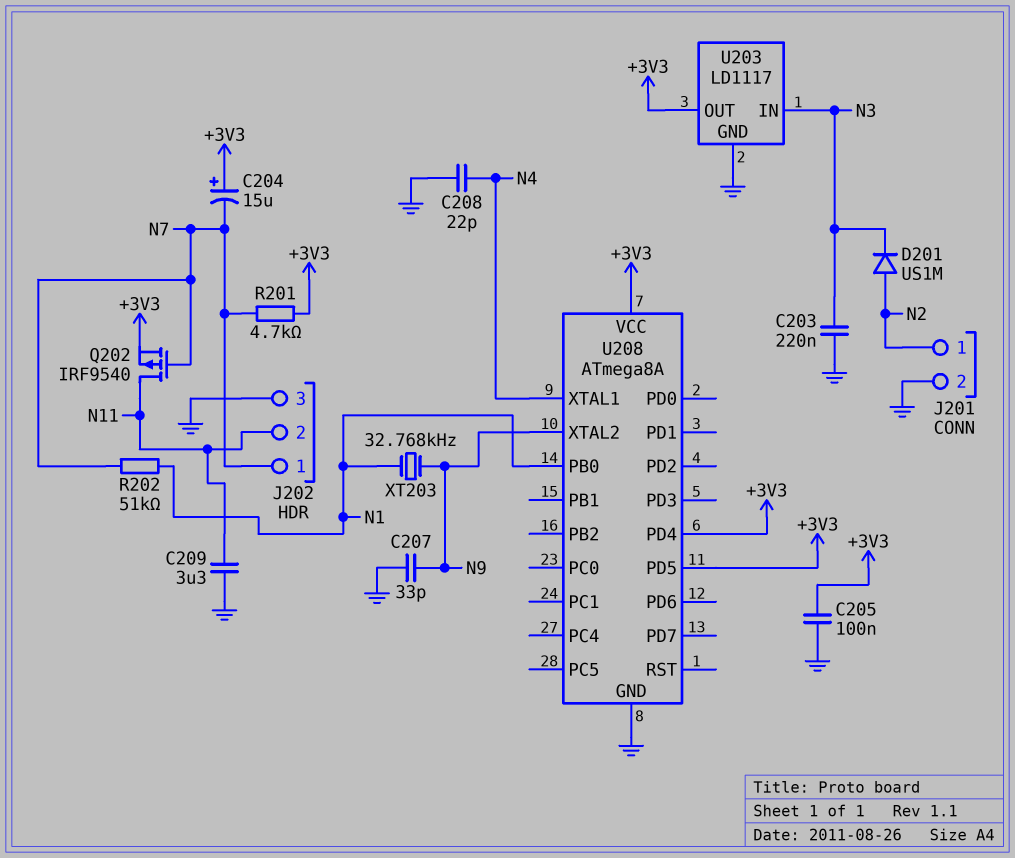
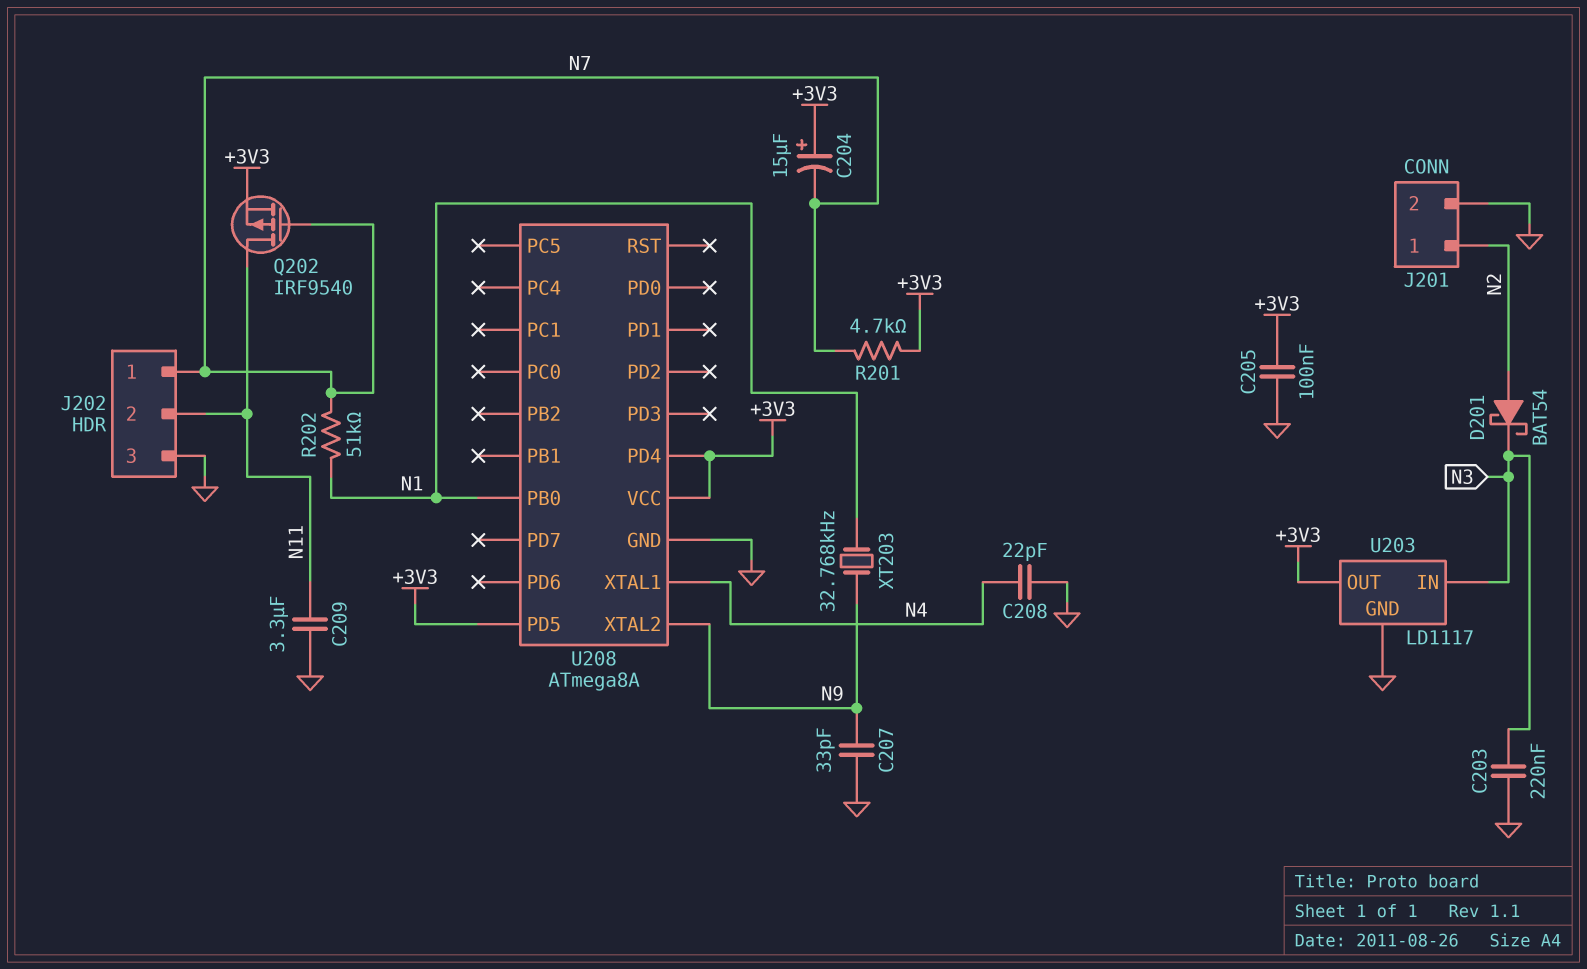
D201: diode US1M (A N2, K N3) -> schottky BAT54 (A N2, K N3)

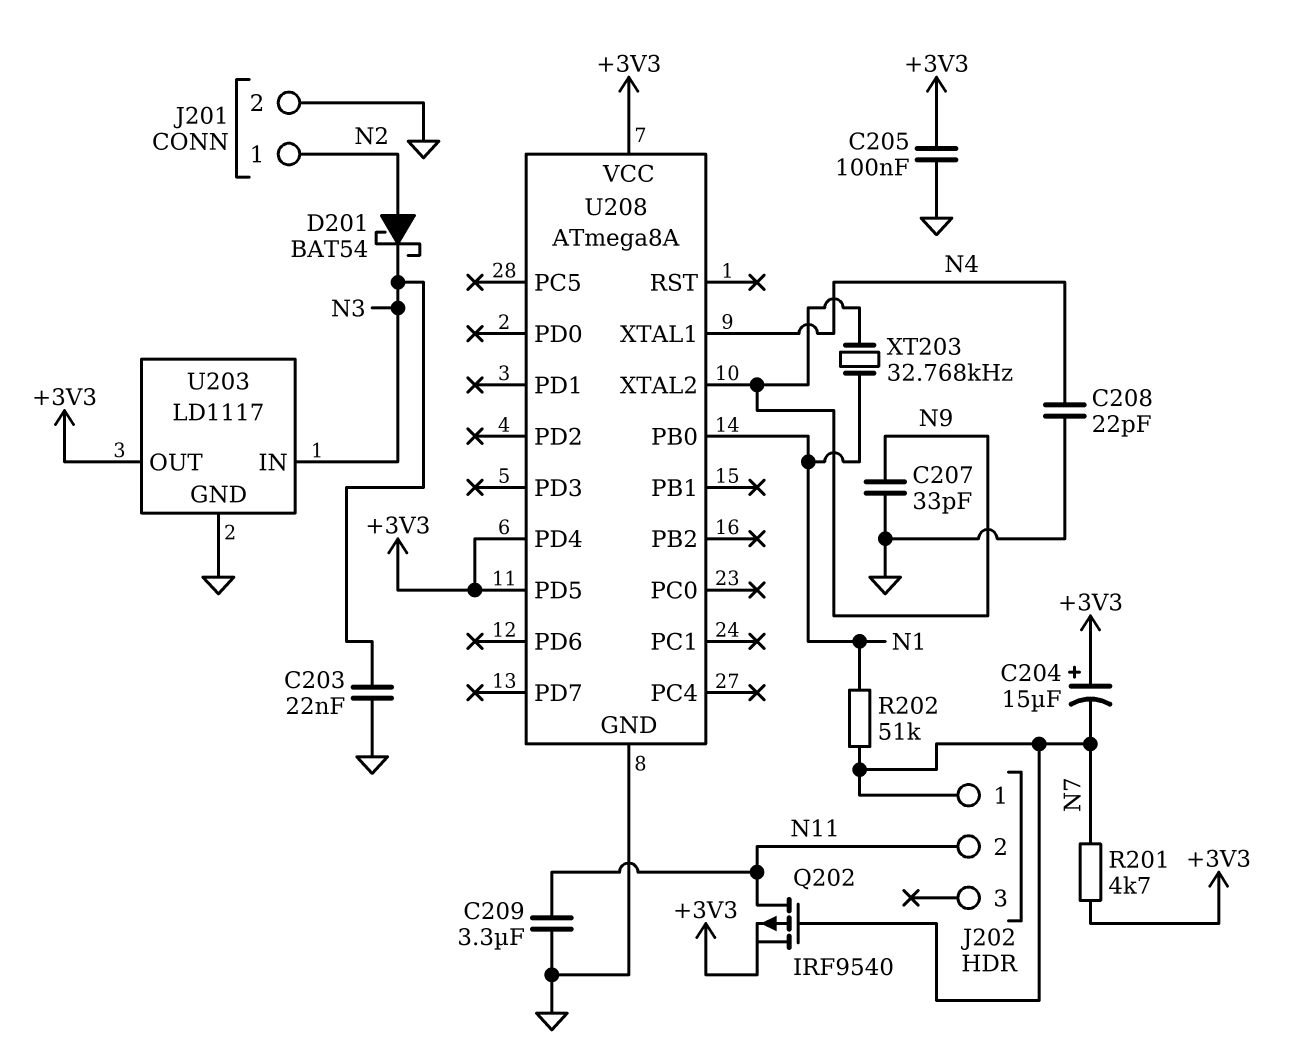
C203: 220nF (GND, N3) -> 22nF (GND, N3)
J202 pin 3: GND -> none

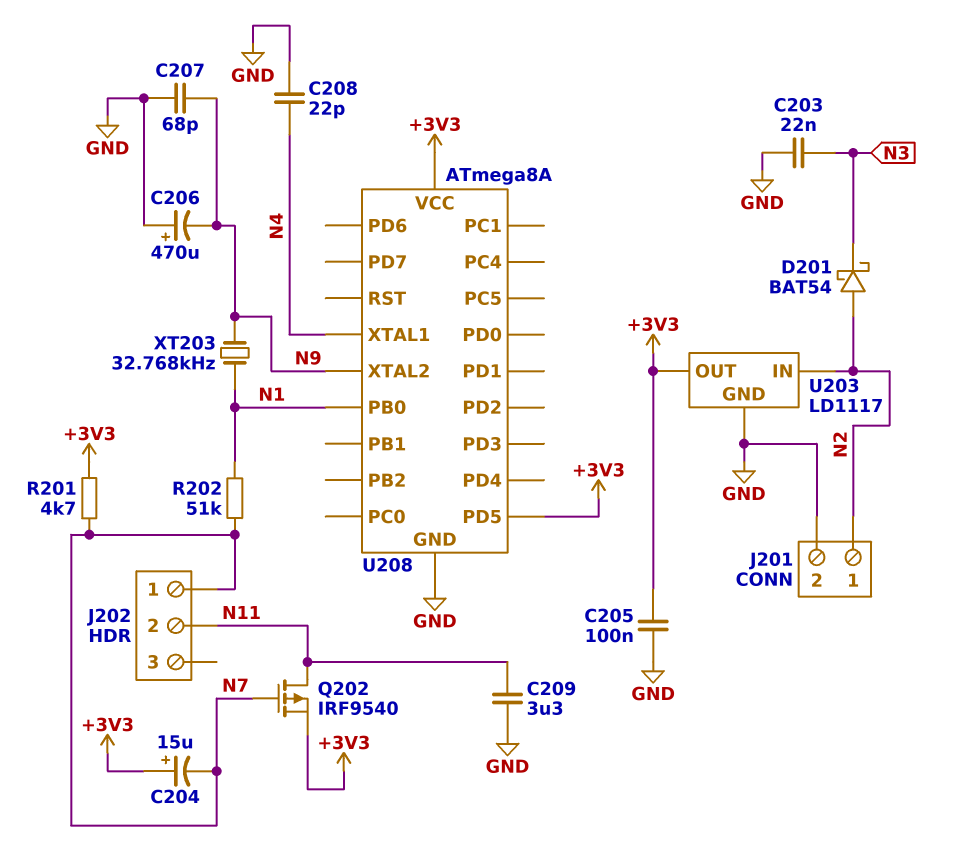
C206: none -> 470uF (plus GND, minus N9)
C207: 33pF (GND, N9) -> 68pF (GND, N9)
U203 pin IN: N3 -> N2
U208 pin PD4: +3V3 -> none

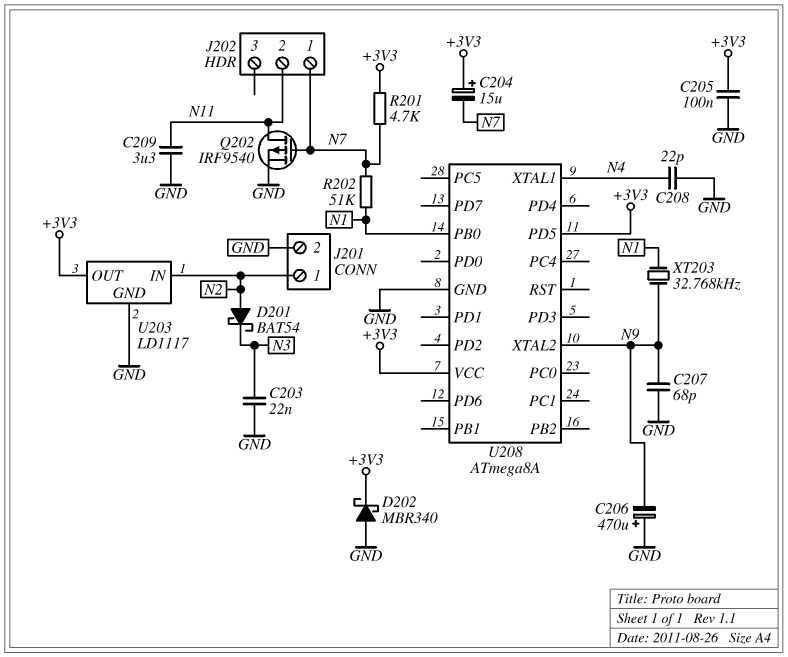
D202: none -> schottky MBR340 (A GND, K +3V3)
Q202: PMOS IRF9540 (G N7, D N11, S +3V3) -> PMOS IRF9540 (G N7, D N11, S GND)

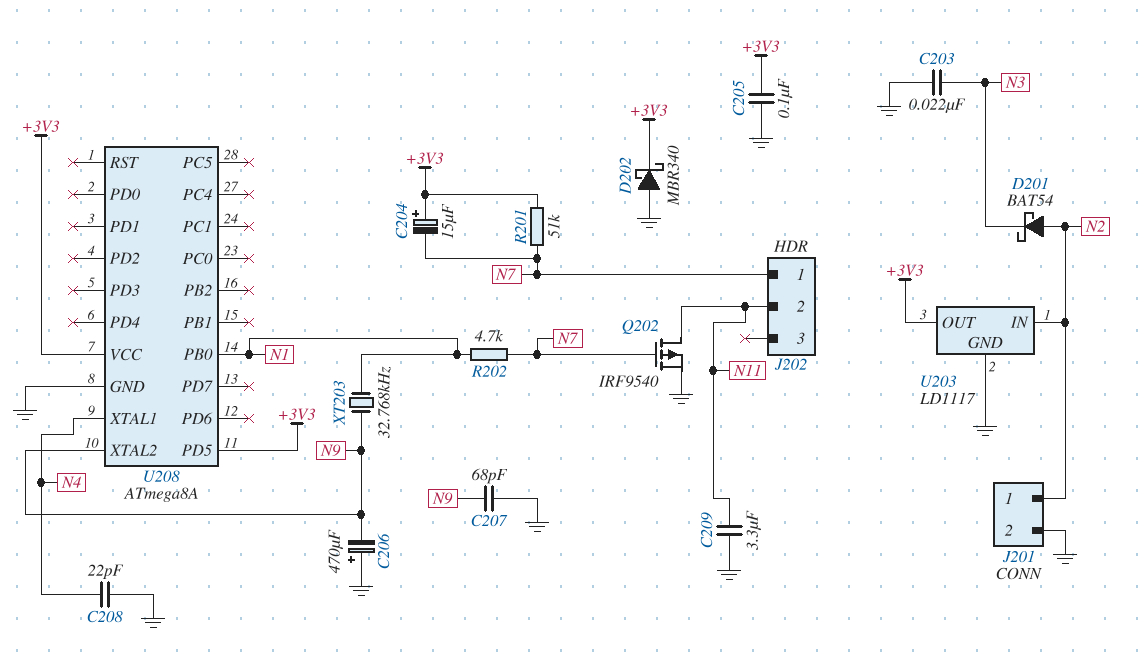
R201: 4.7k (+3V3, N7) -> 51k (+3V3, N7)
R202: 51k (N1, N7) -> 4.7k (N1, N7)

